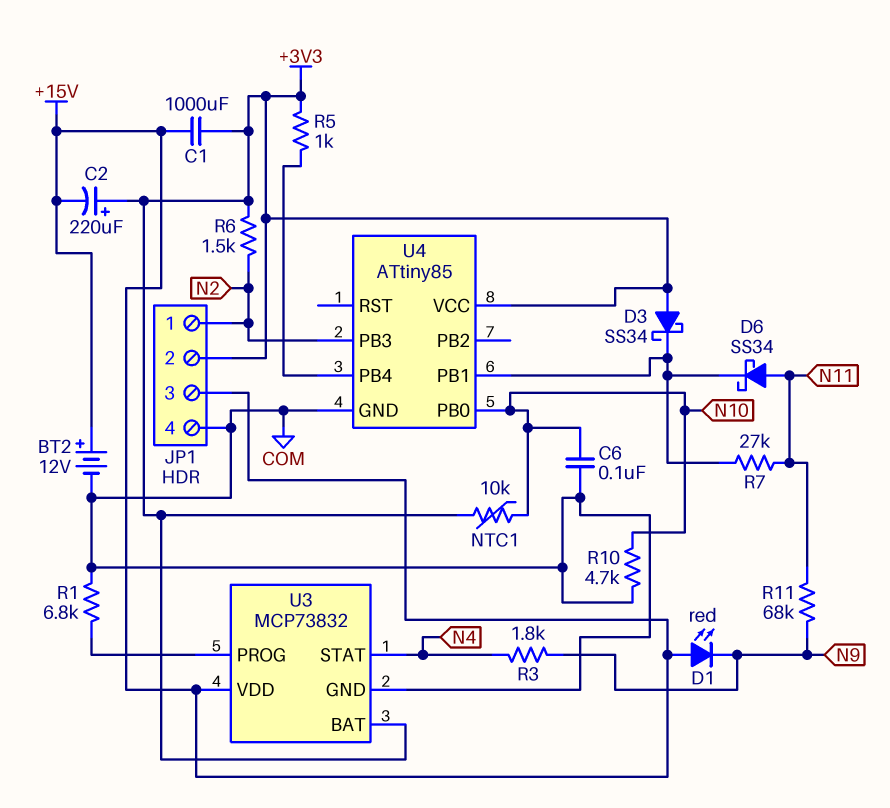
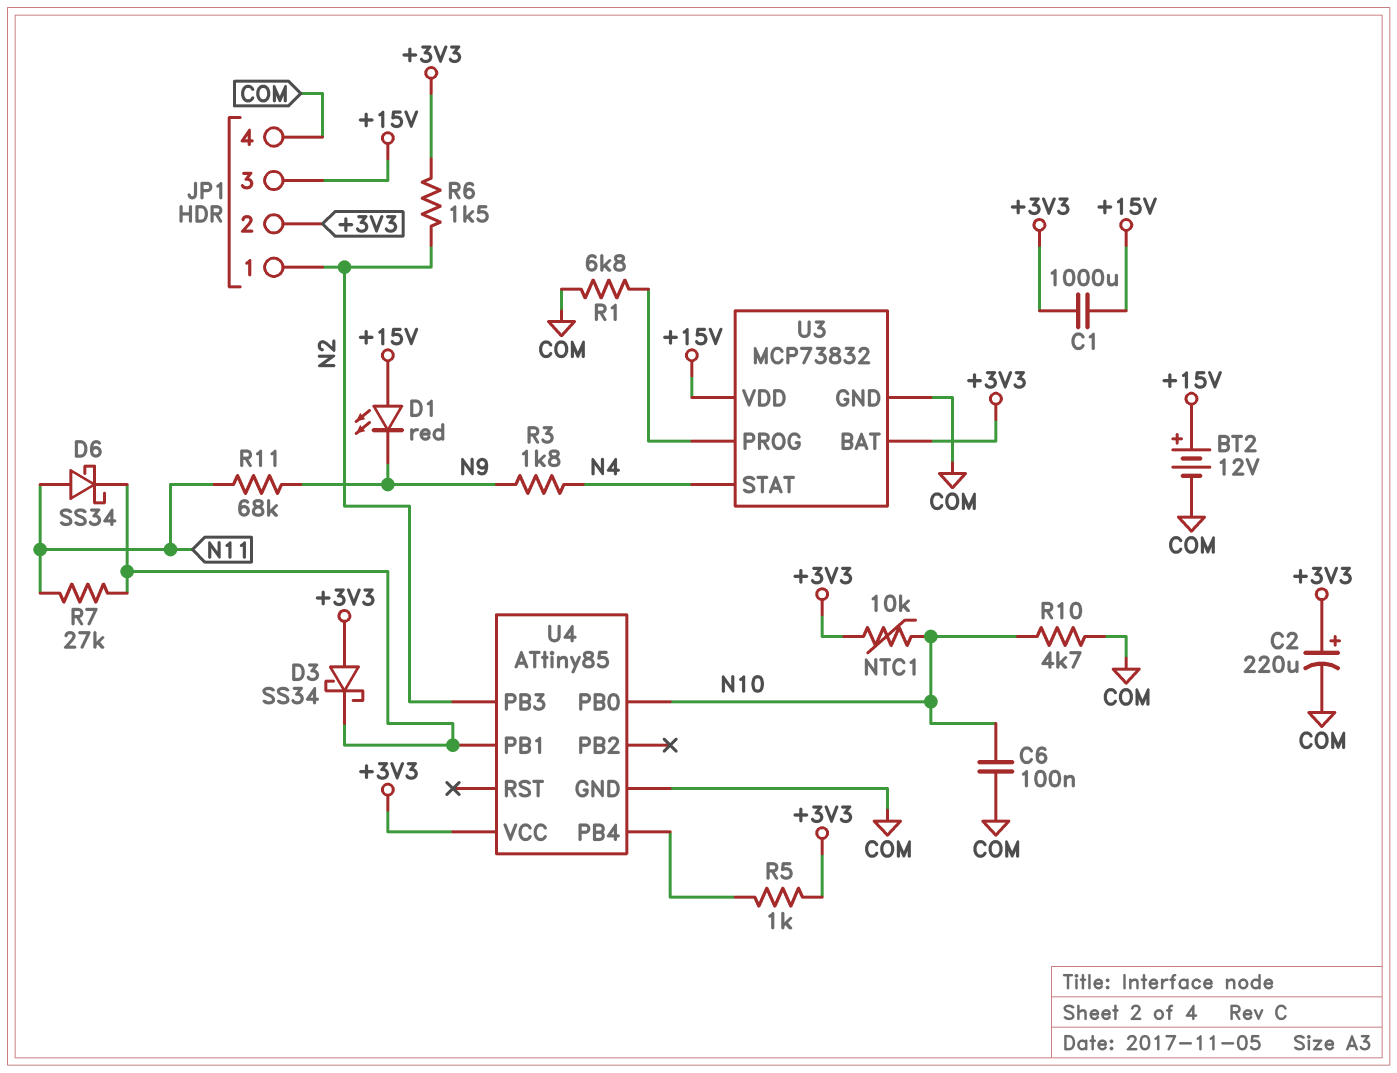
C2: 220uF (plus +3V3, minus +15V) -> 220uF (plus +3V3, minus COM)

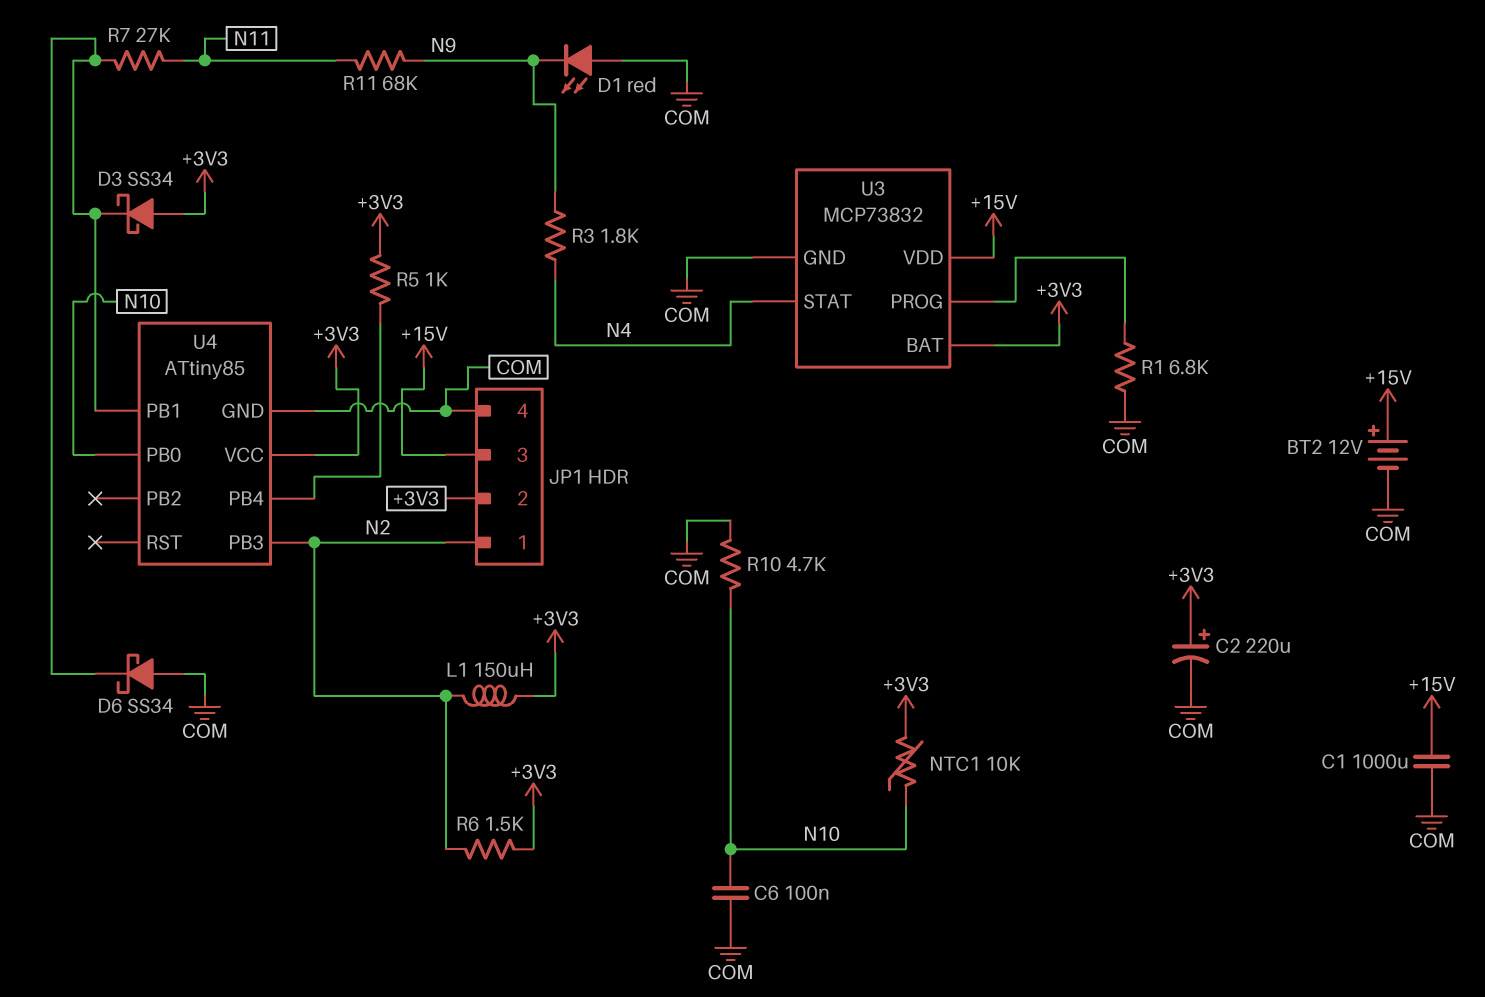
C1: 1000uF (+3V3, +15V) -> 1000uF (+15V, COM)
D1: LED red (A +15V, K N9) -> LED red (A COM, K N9)
D6: schottky SS34 (A N11, K U4/PB1) -> schottky SS34 (A COM, K U4/PB1)
L1: none -> 150uH (+3V3, N2)

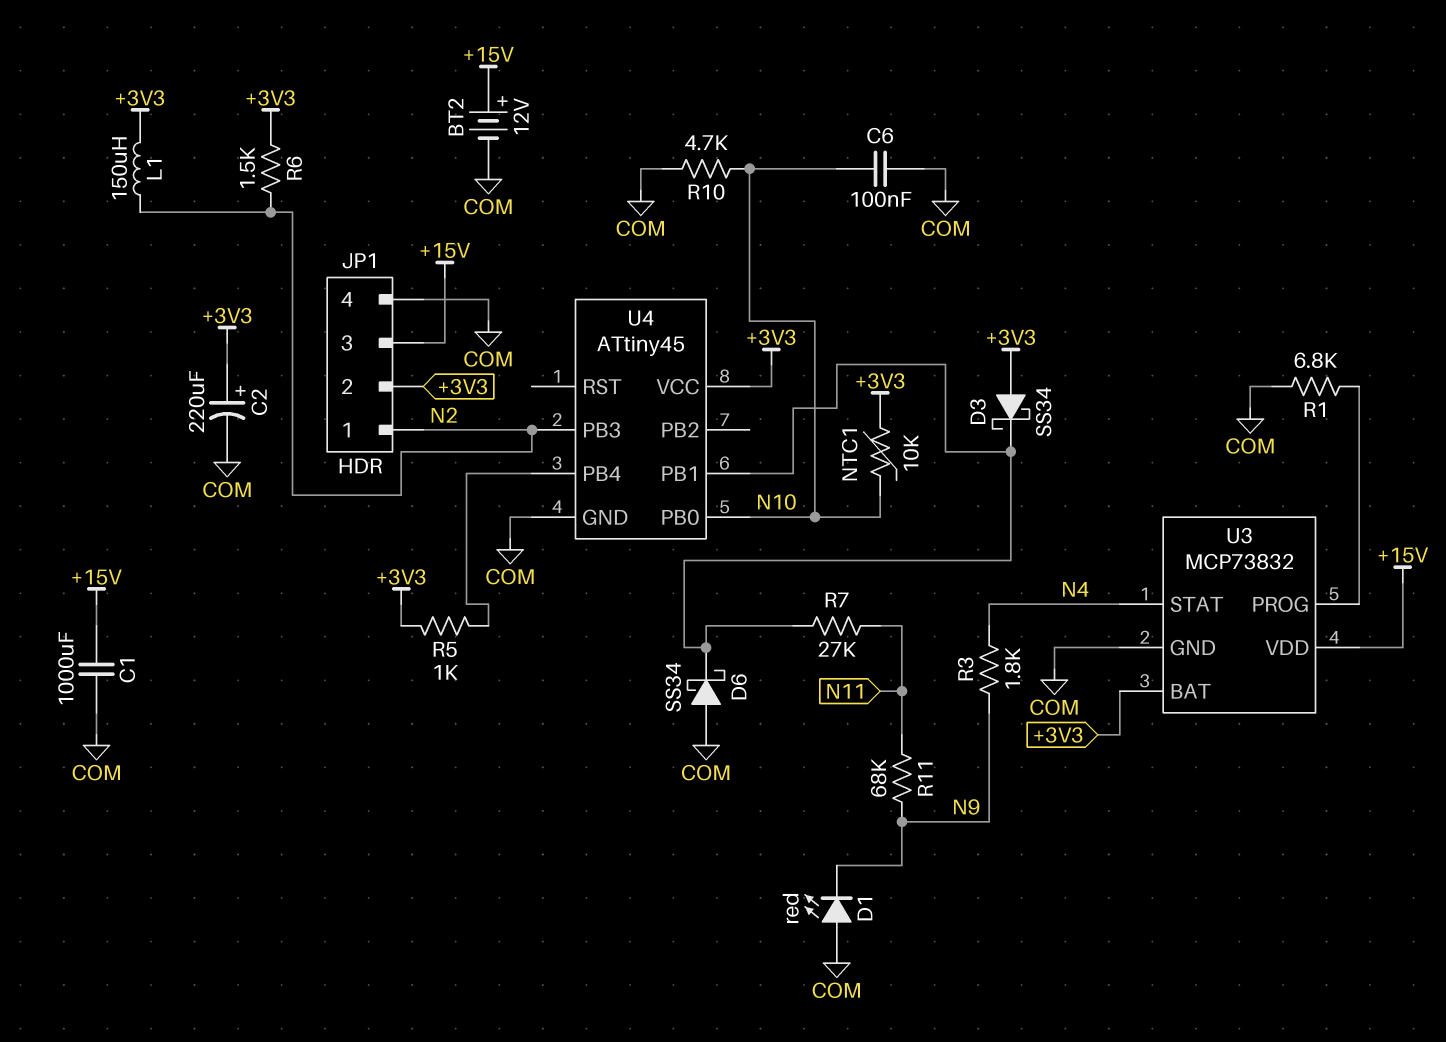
U4: ATtiny85 -> ATtiny45

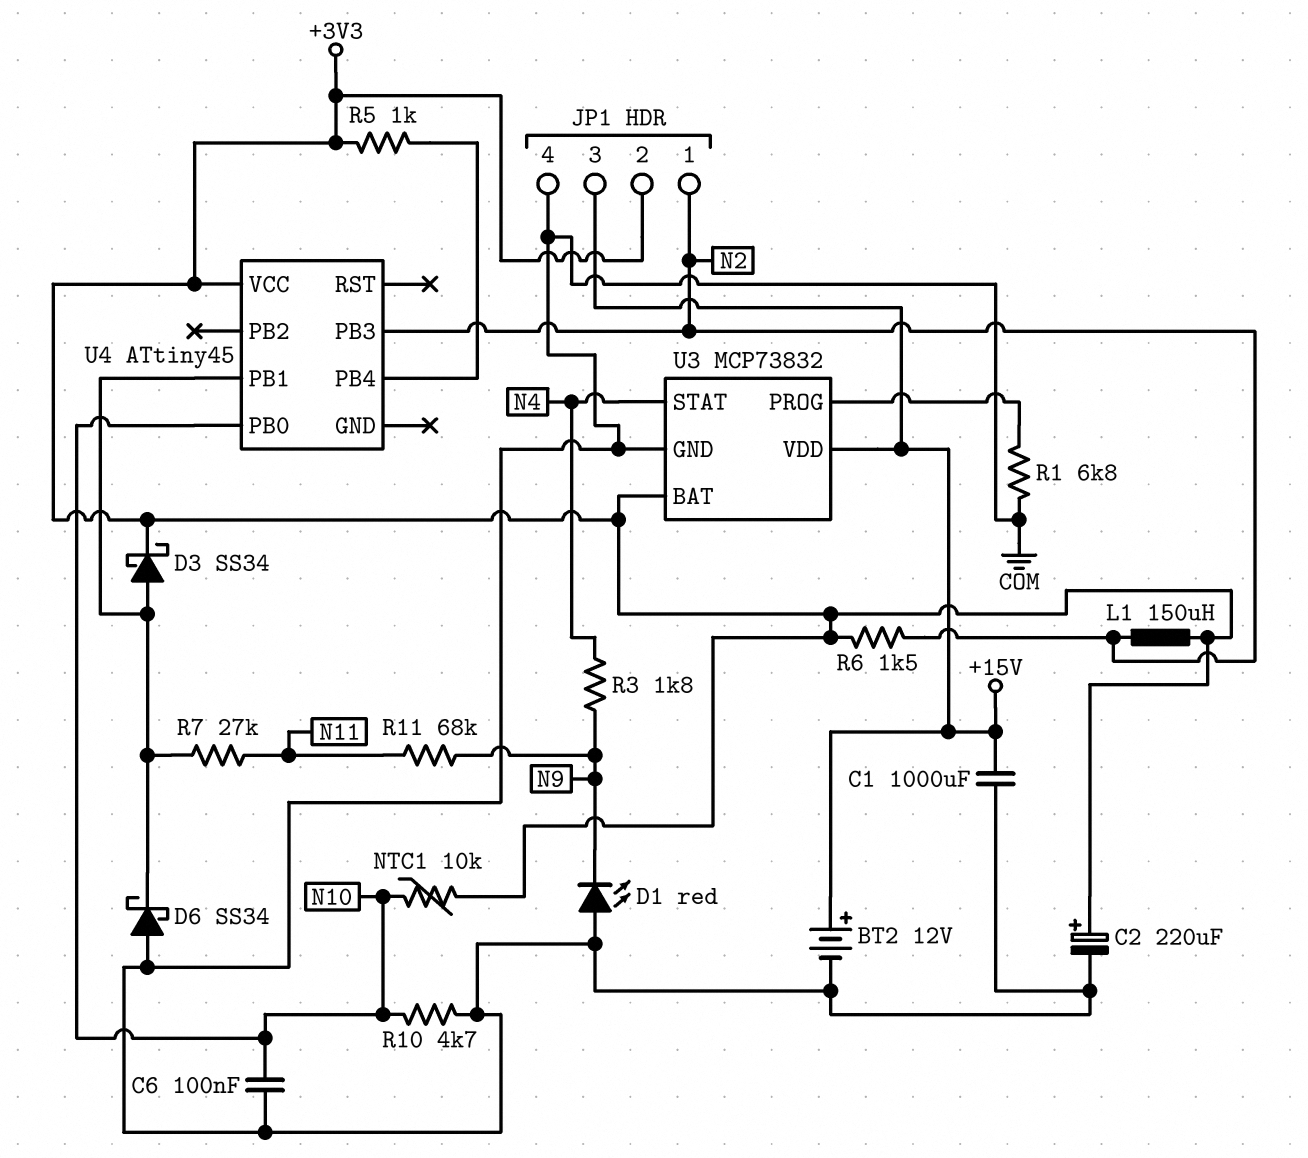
D3: schottky SS34 (A +3V3, K U4/PB1) -> schottky SS34 (A U4/PB1, K +3V3)
U4 pin GND: COM -> none

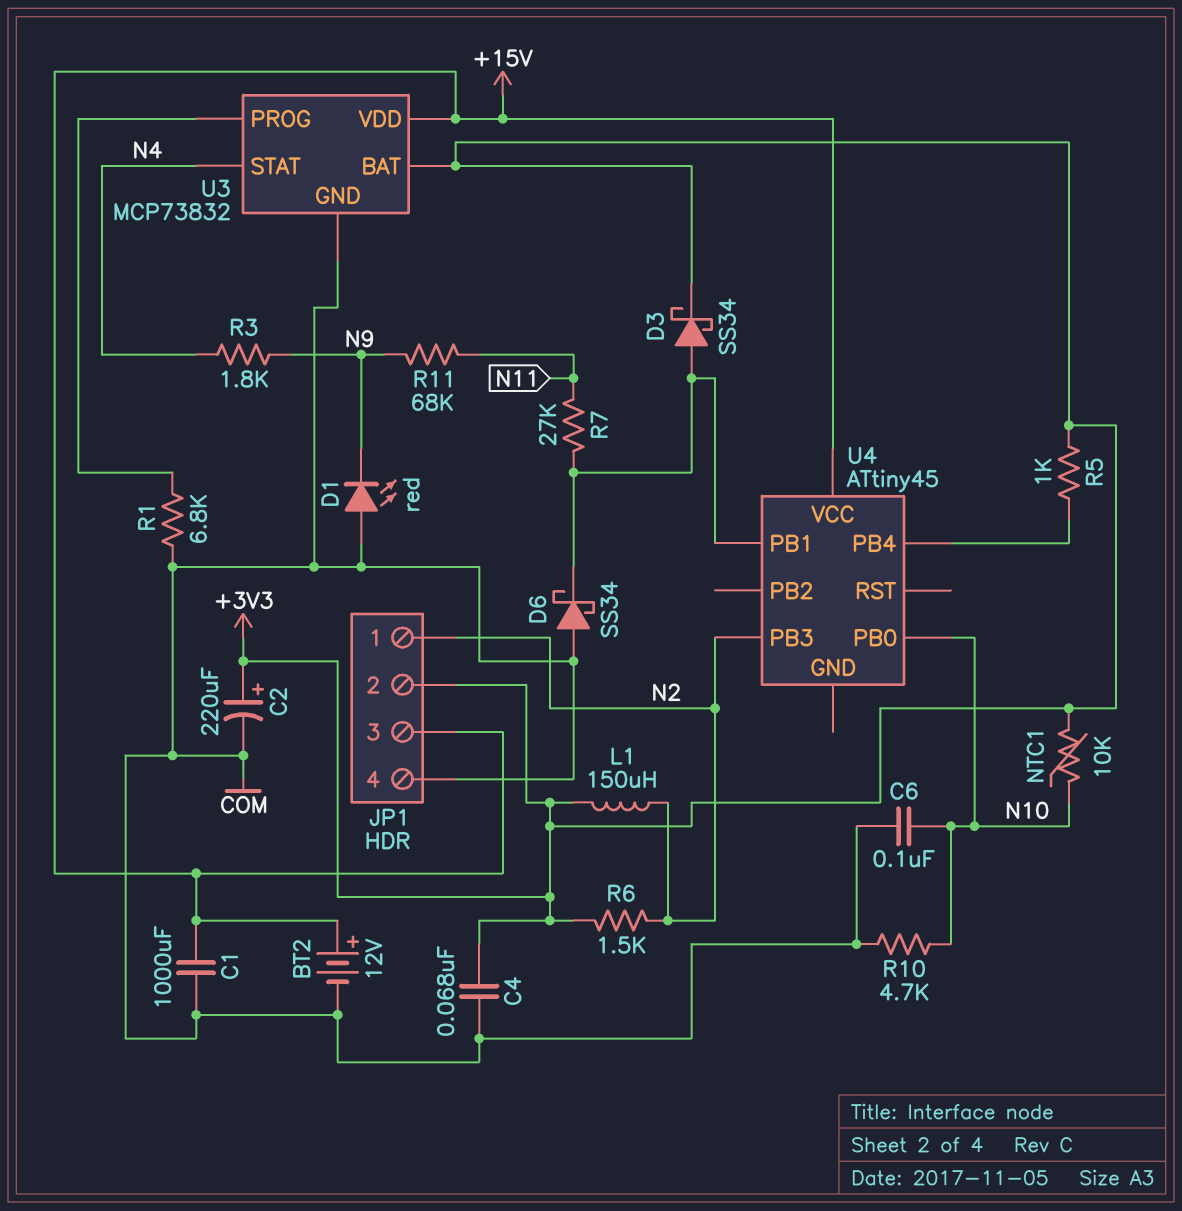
C4: none -> 68nF (+3V3, COM)
U4 pin VCC: +3V3 -> +15V

